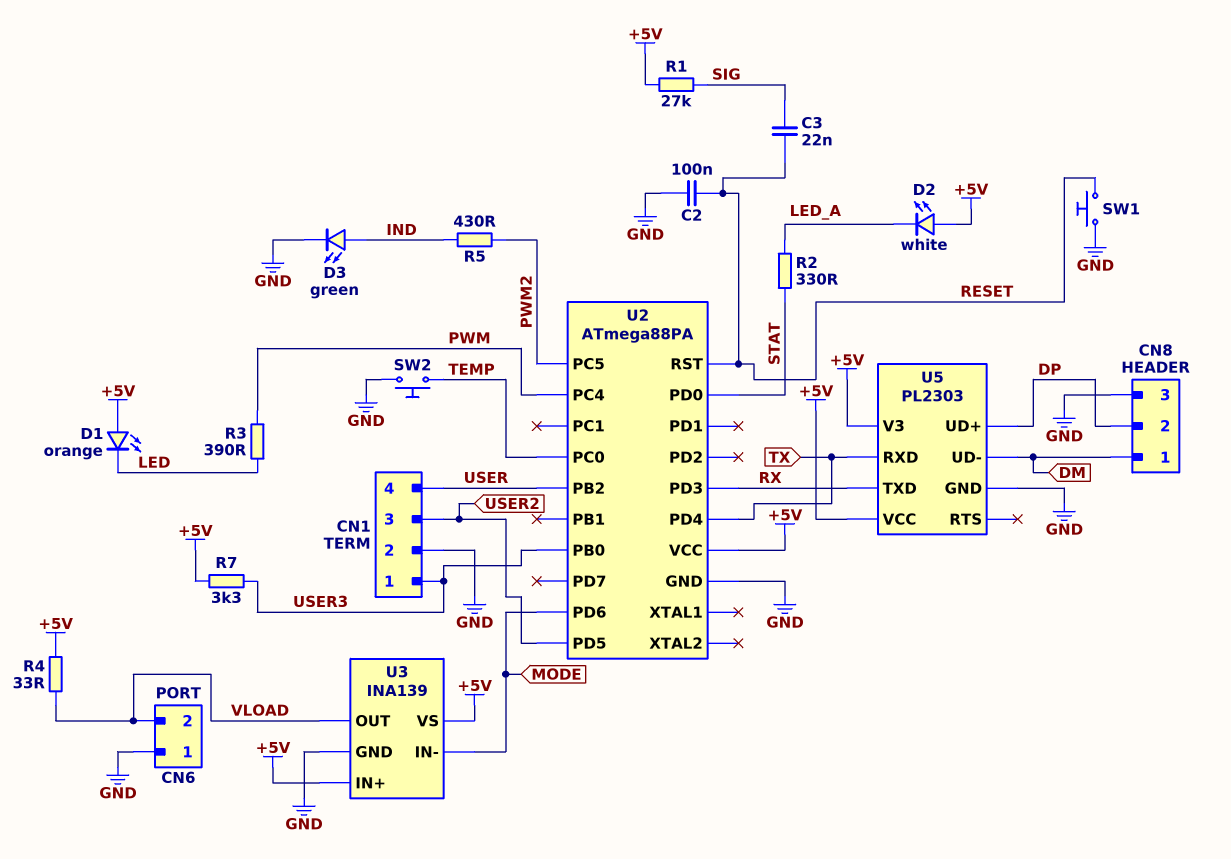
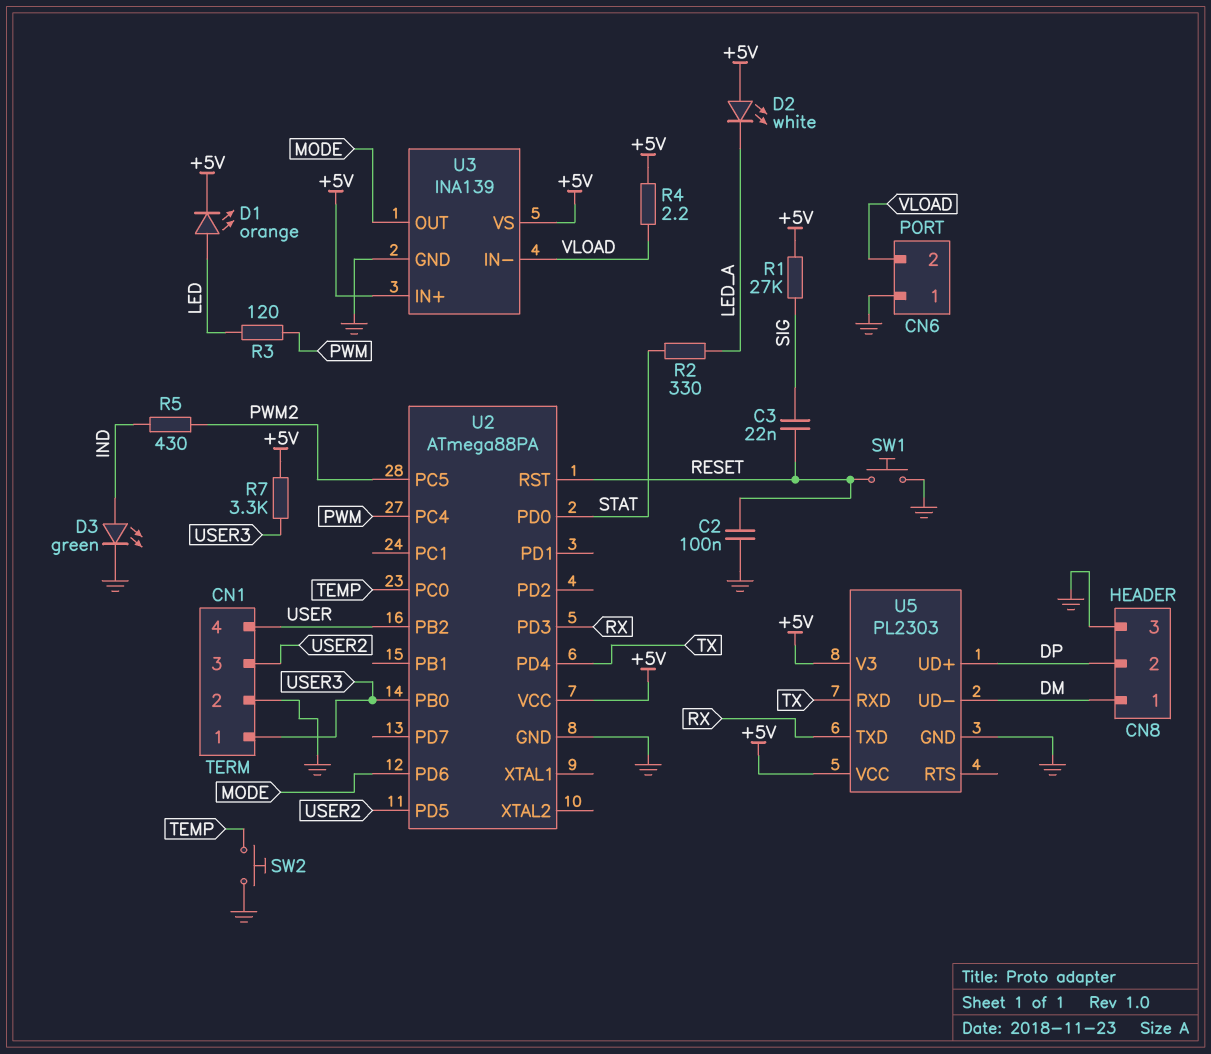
D1: LED orange (A +5V, K LED) -> LED orange (A LED, K +5V)
R3: 390 (LED, PWM) -> 120 (LED, PWM)
R4: 33 (+5V, VLOAD) -> 2.2 (+5V, VLOAD)
U3 pin IN-: MODE -> VLOAD
U3 pin OUT: VLOAD -> MODE

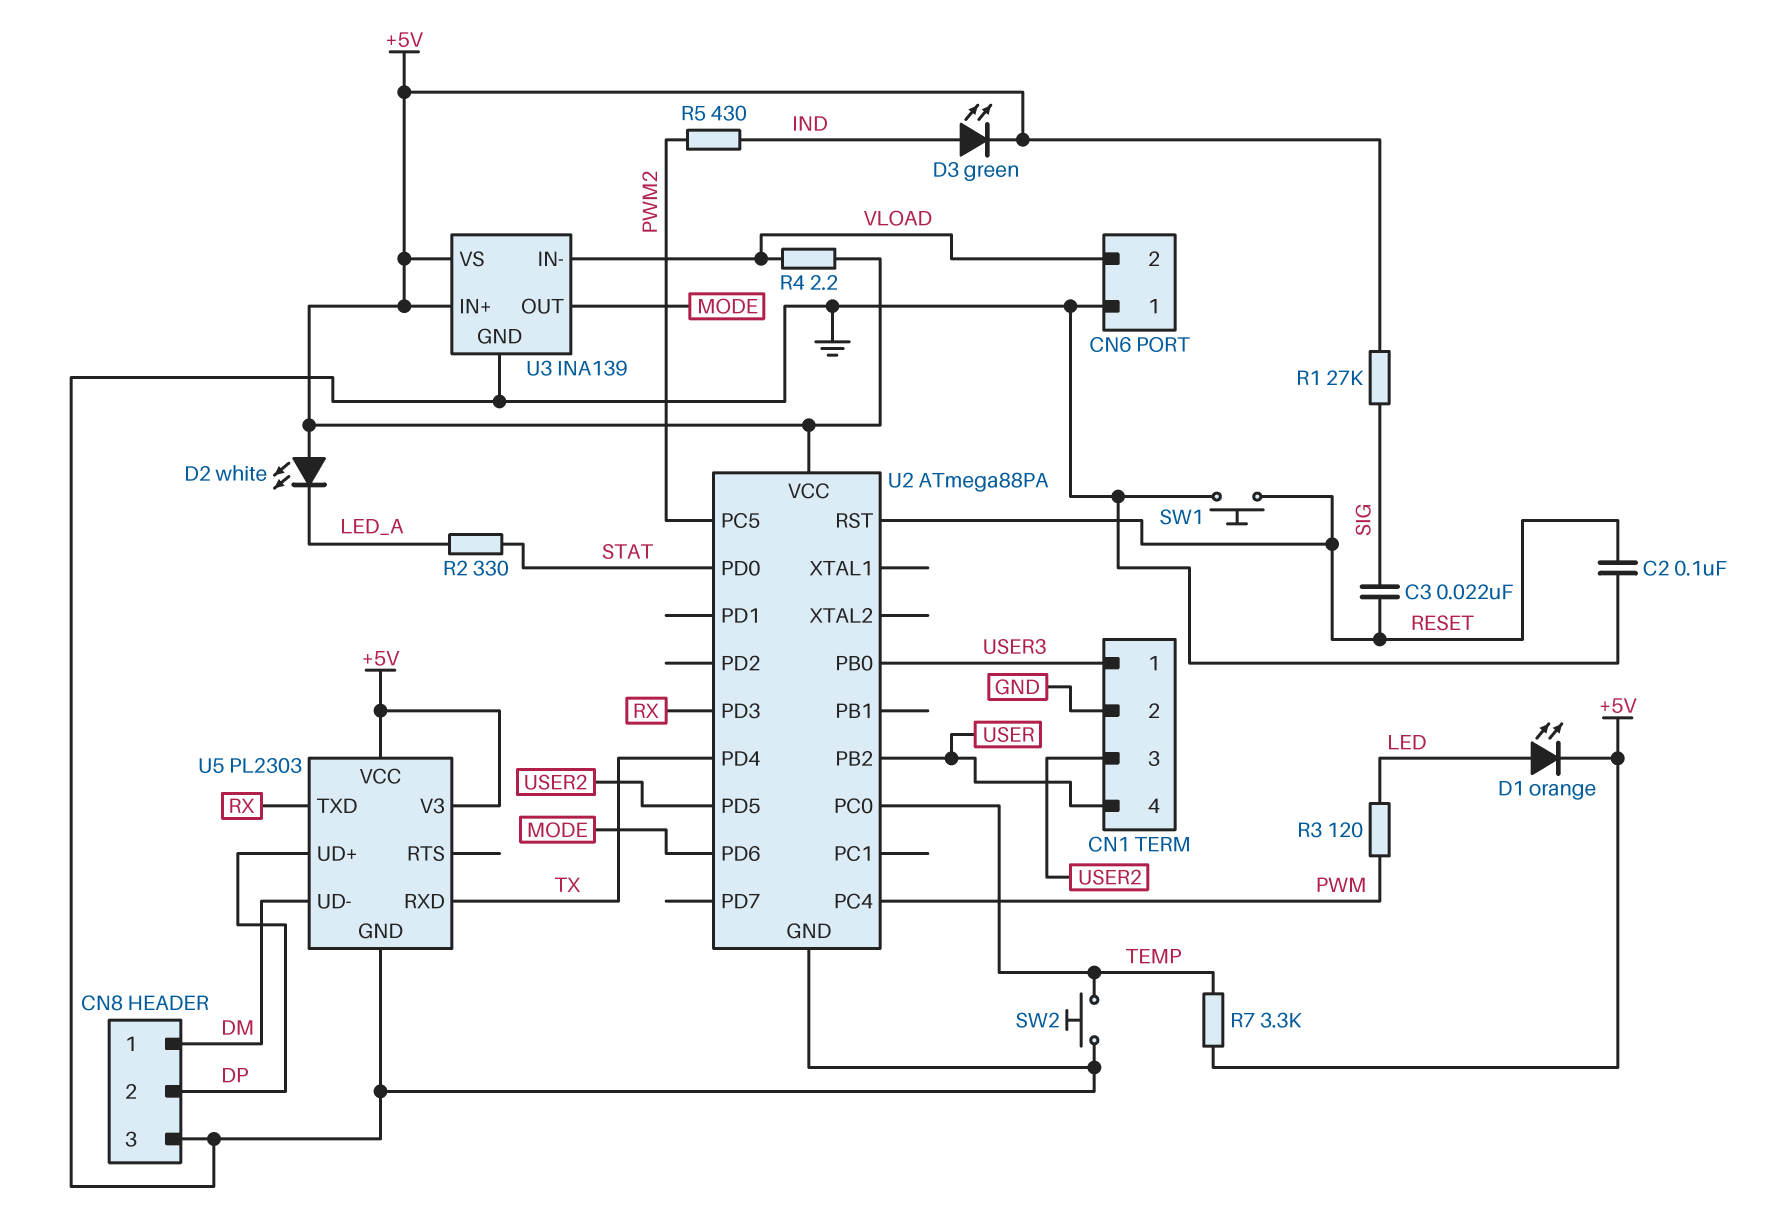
D3: LED green (A IND, K GND) -> LED green (A IND, K +5V)
R7: 3.3k (+5V, USER3) -> 3.3k (+5V, TEMP)

